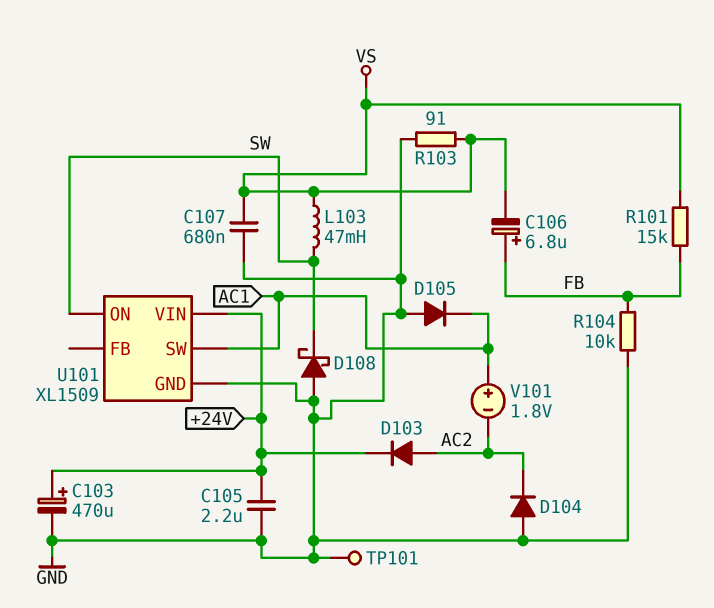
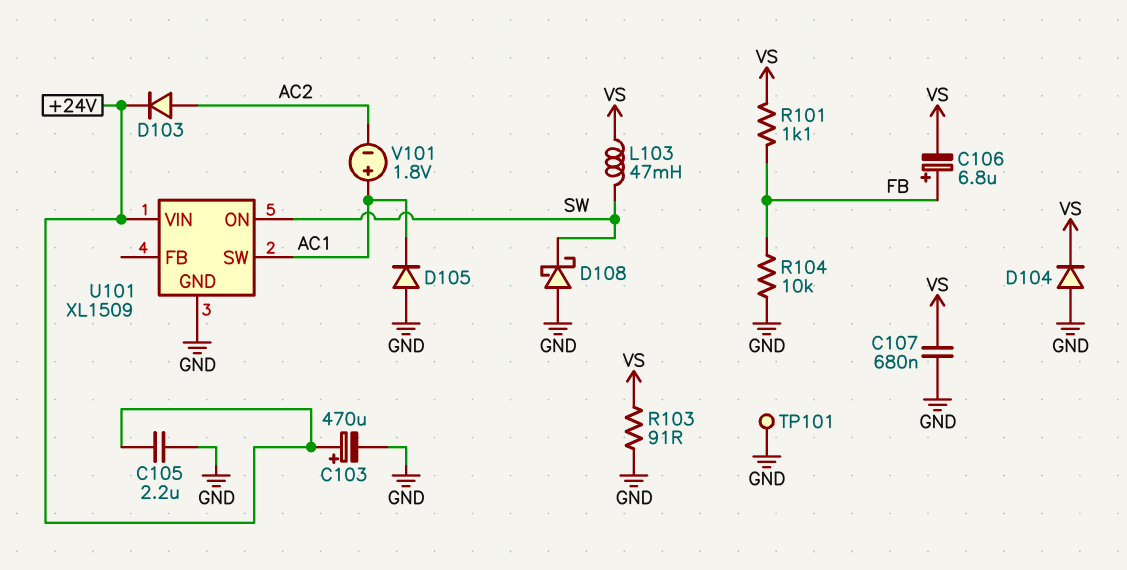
D104: diode (A GND, K AC2) -> diode (A GND, K VS)
R101: 15k (FB, VS) -> 1.1k (FB, VS)

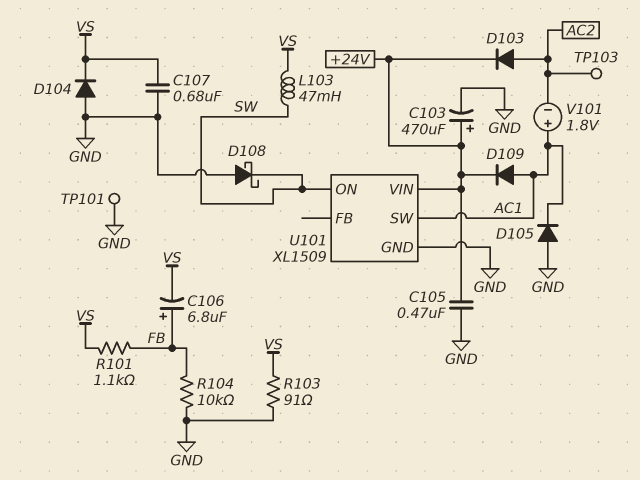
C105: 2.2uF (+24V, GND) -> 470nF (+24V, GND)
D109: none -> diode (A AC1, K +24V)
TP103: none -> test point (AC2)

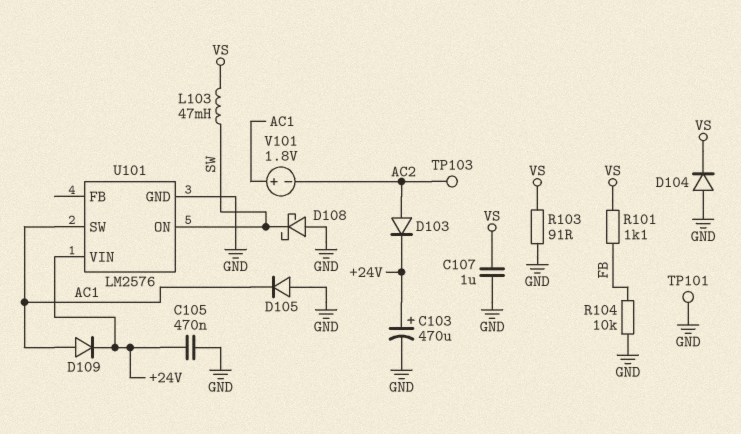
C106: 6.8uF (plus FB, minus VS) -> none
C107: 680nF (GND, VS) -> 1uF (GND, VS)
U101: XL1509 -> LM2576

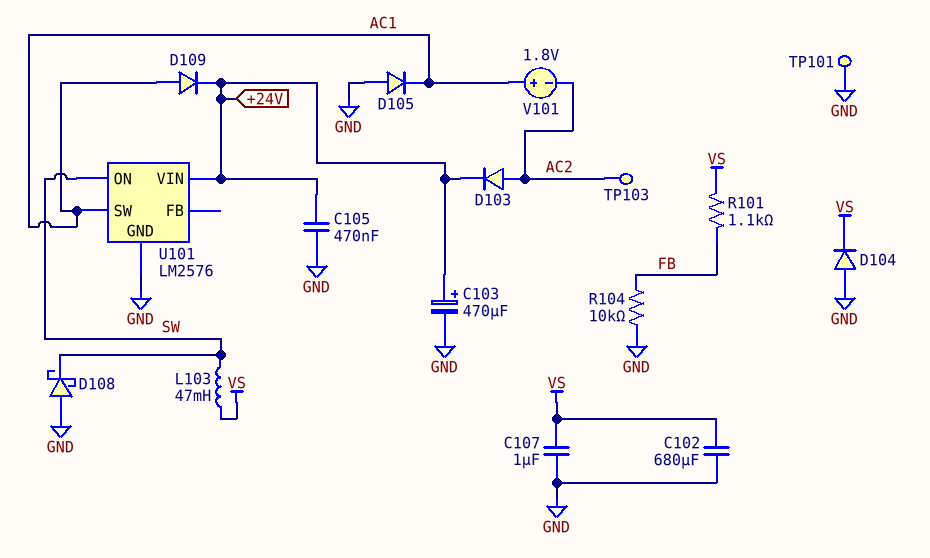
C102: none -> 680uF (GND, VS)
R103: 91 (GND, VS) -> none

